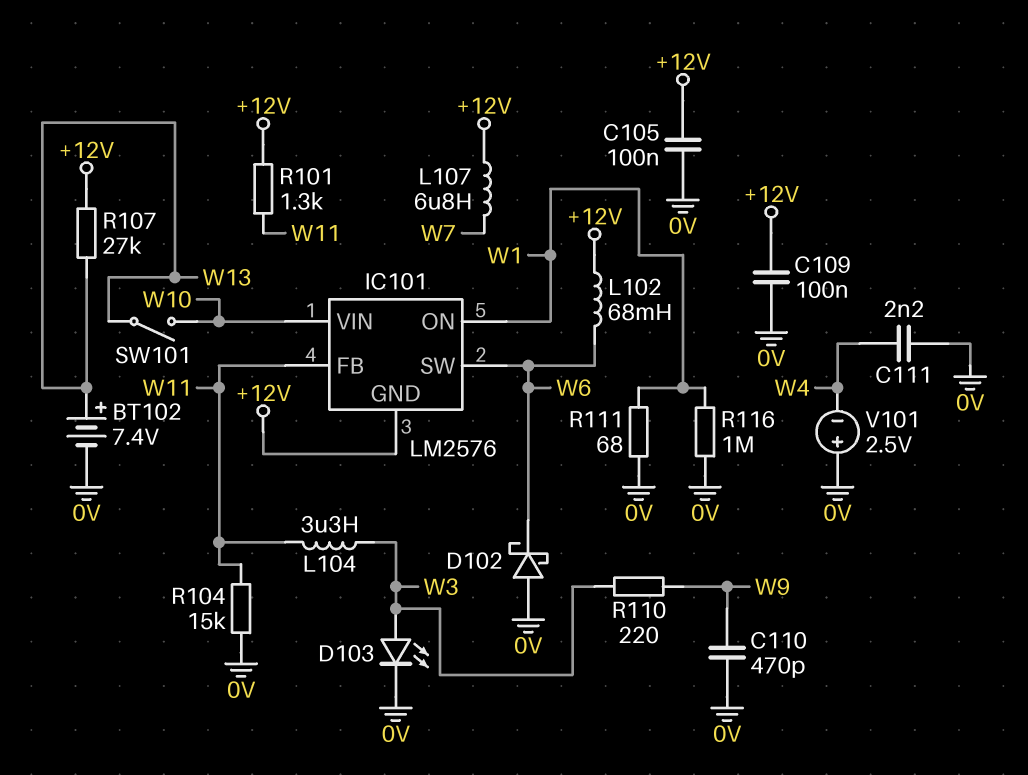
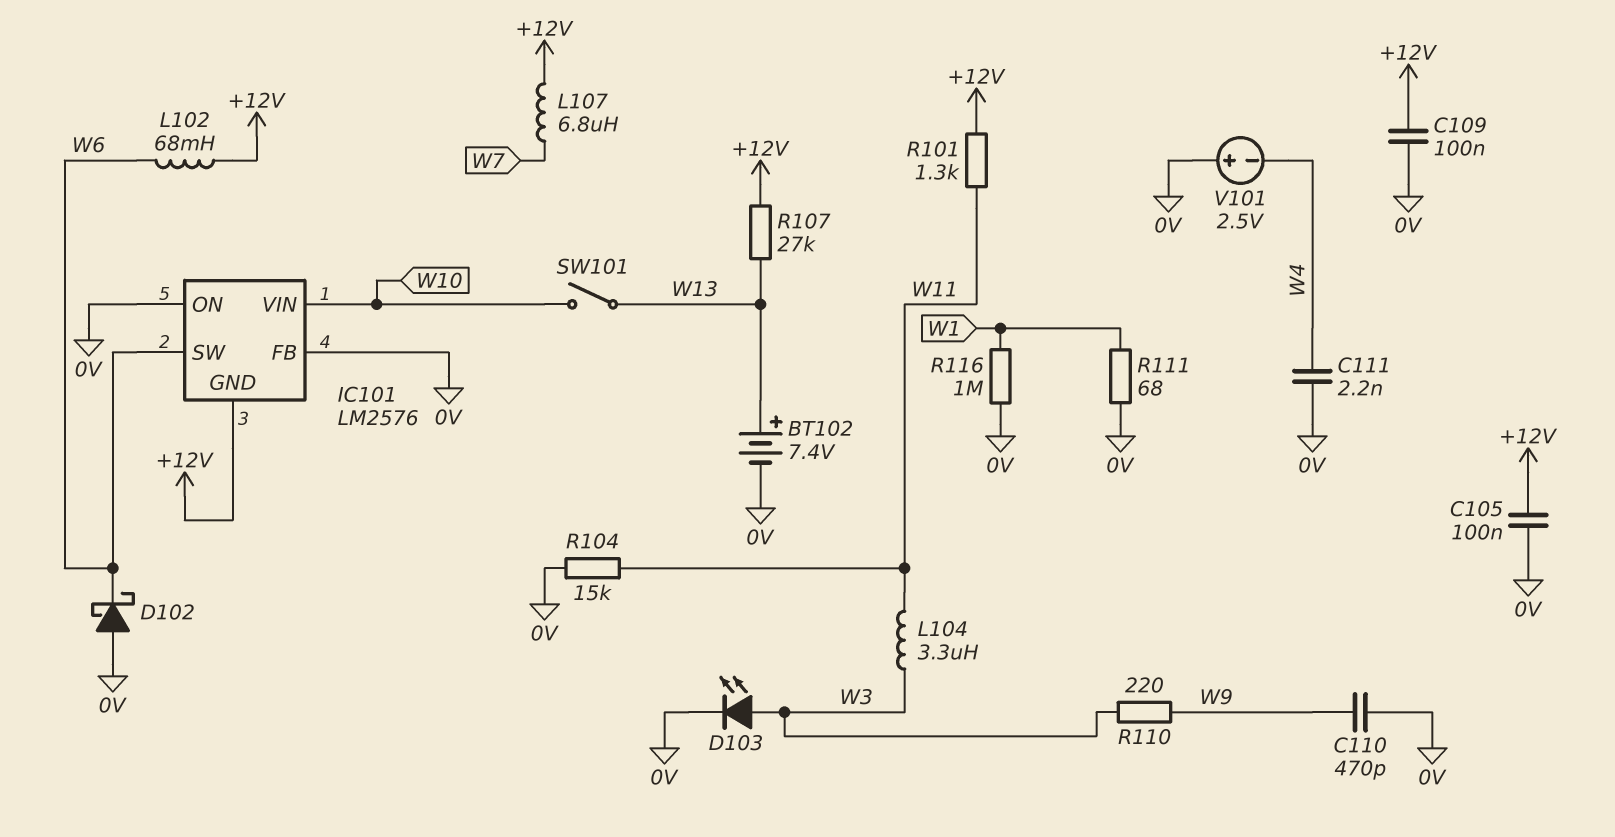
IC101 pin FB: W11 -> 0V
IC101 pin ON: W1 -> 0V

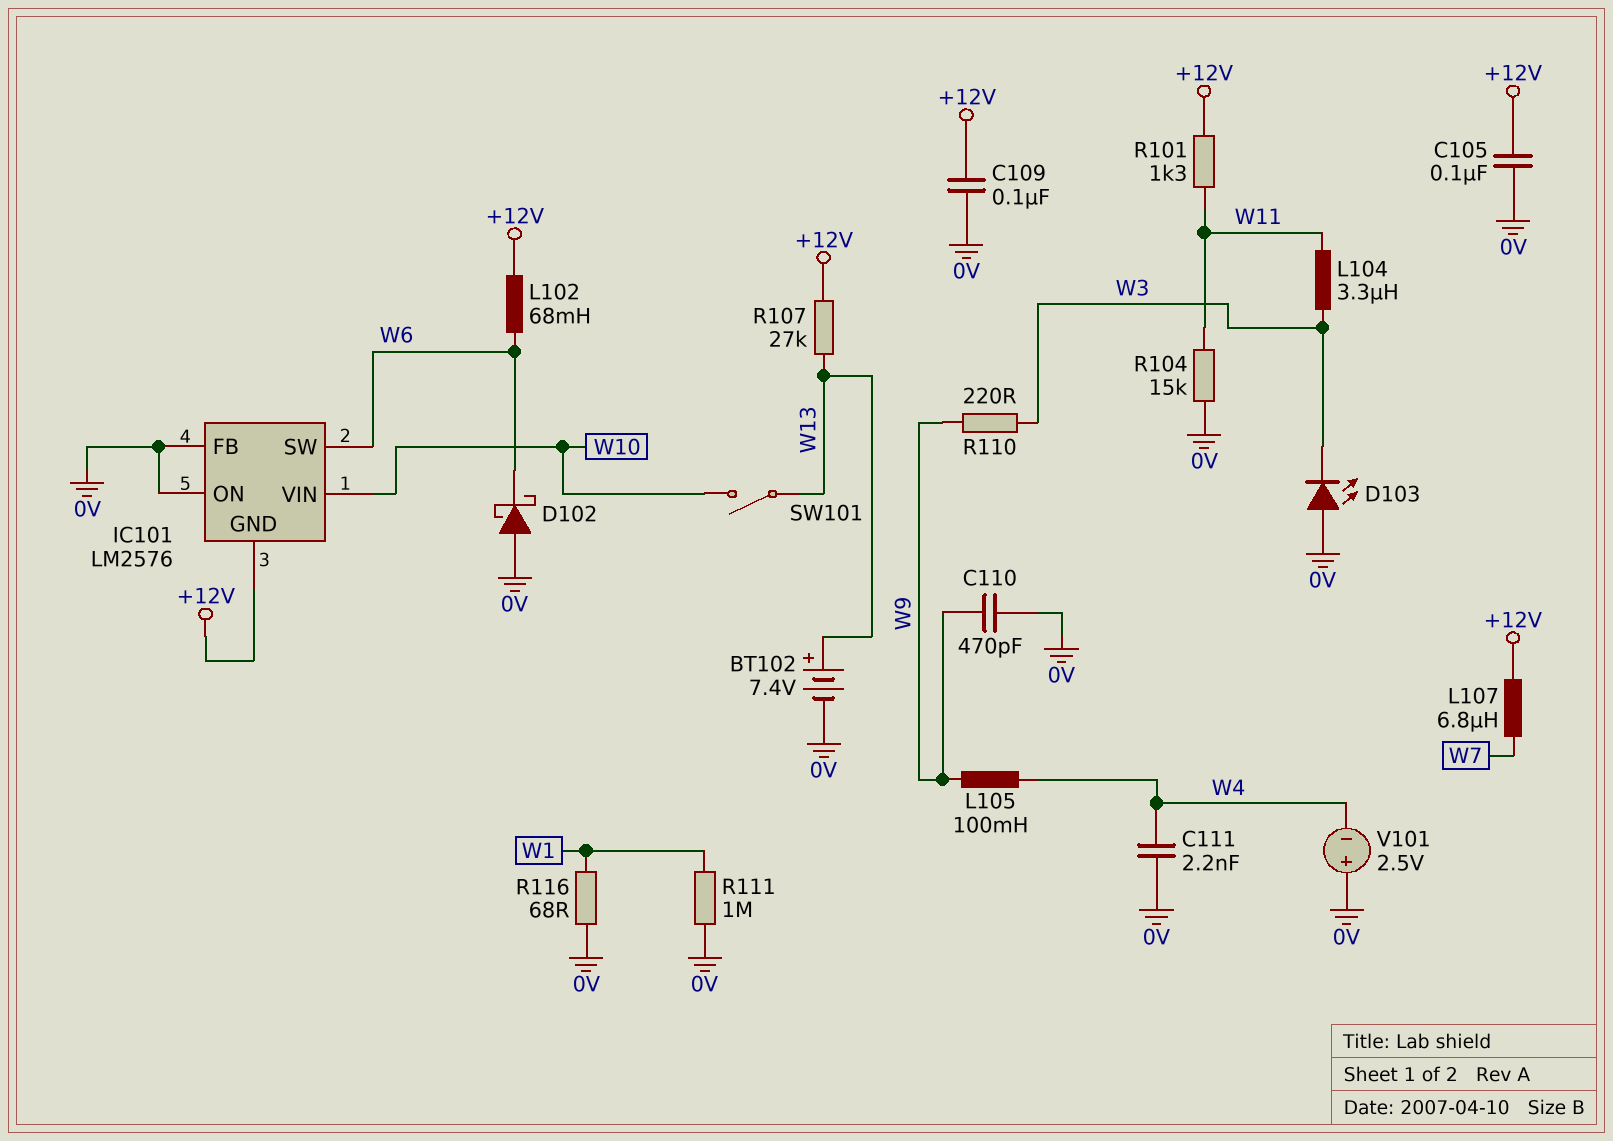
D103: LED (A W3, K 0V) -> LED (A 0V, K W3)
L105: none -> 100mH (W4, W9)
R111: 68 (0V, W1) -> 1M (0V, W1)
R116: 1M (0V, W1) -> 68 (0V, W1)

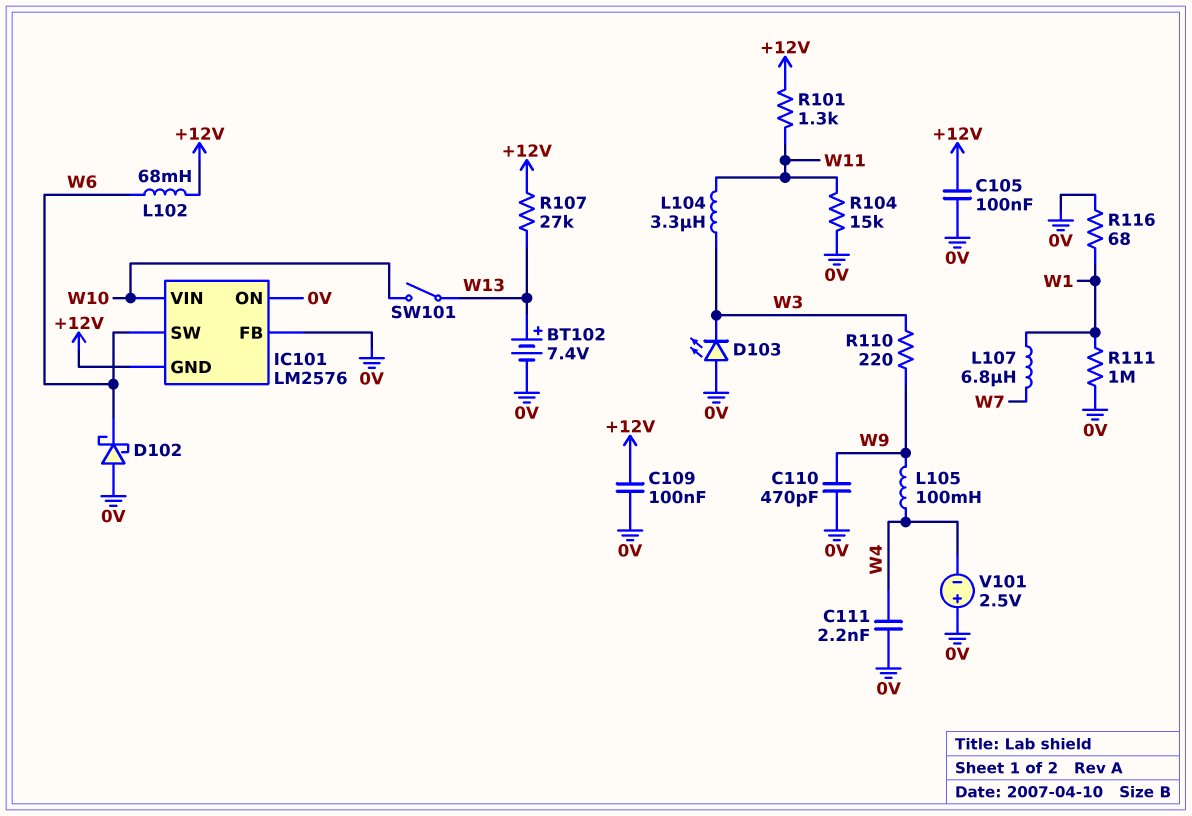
L107: 6.8uH (+12V, W7) -> 6.8uH (W1, W7)

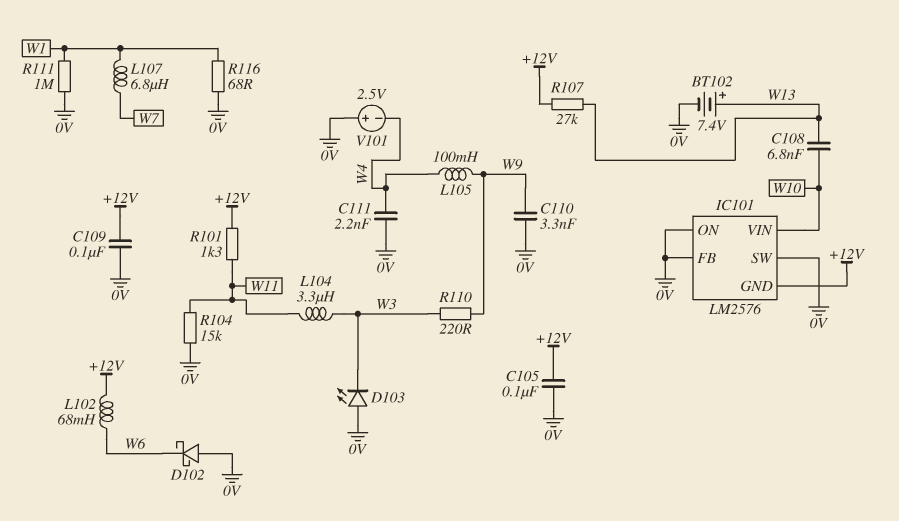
C108: none -> 6.8nF (W10, W13)
C110: 470pF (0V, W9) -> 3.3nF (0V, W9)
IC101 pin SW: W6 -> 0V
SW101: switch (W10, W13) -> none

